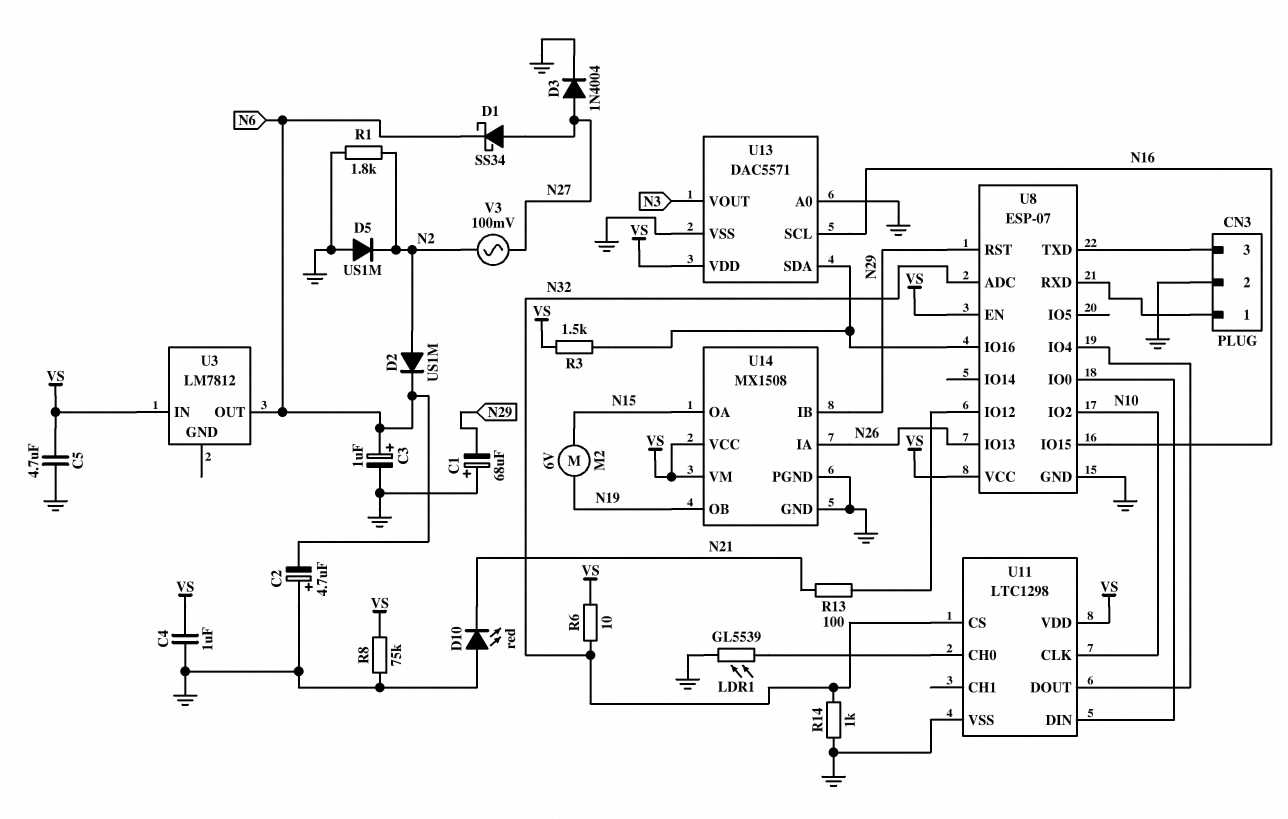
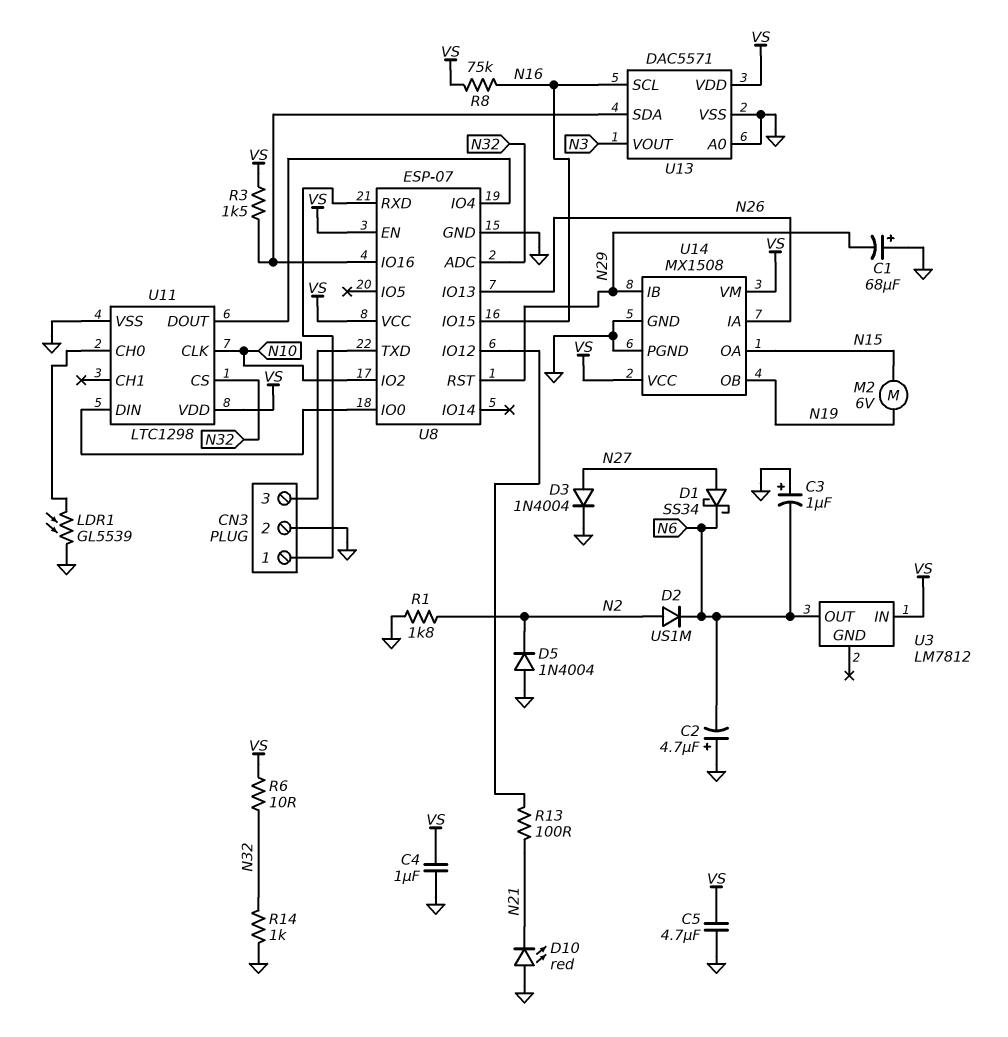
C3: 1uF (plus N6, minus GND) -> 1uF (plus GND, minus N6)
D5: diode US1M (A GND, K N2) -> diode 1N4004 (A GND, K N2)
R8: 75k (GND, VS) -> 75k (N16, VS)
V3: AC 100mV (N2, N27) -> none

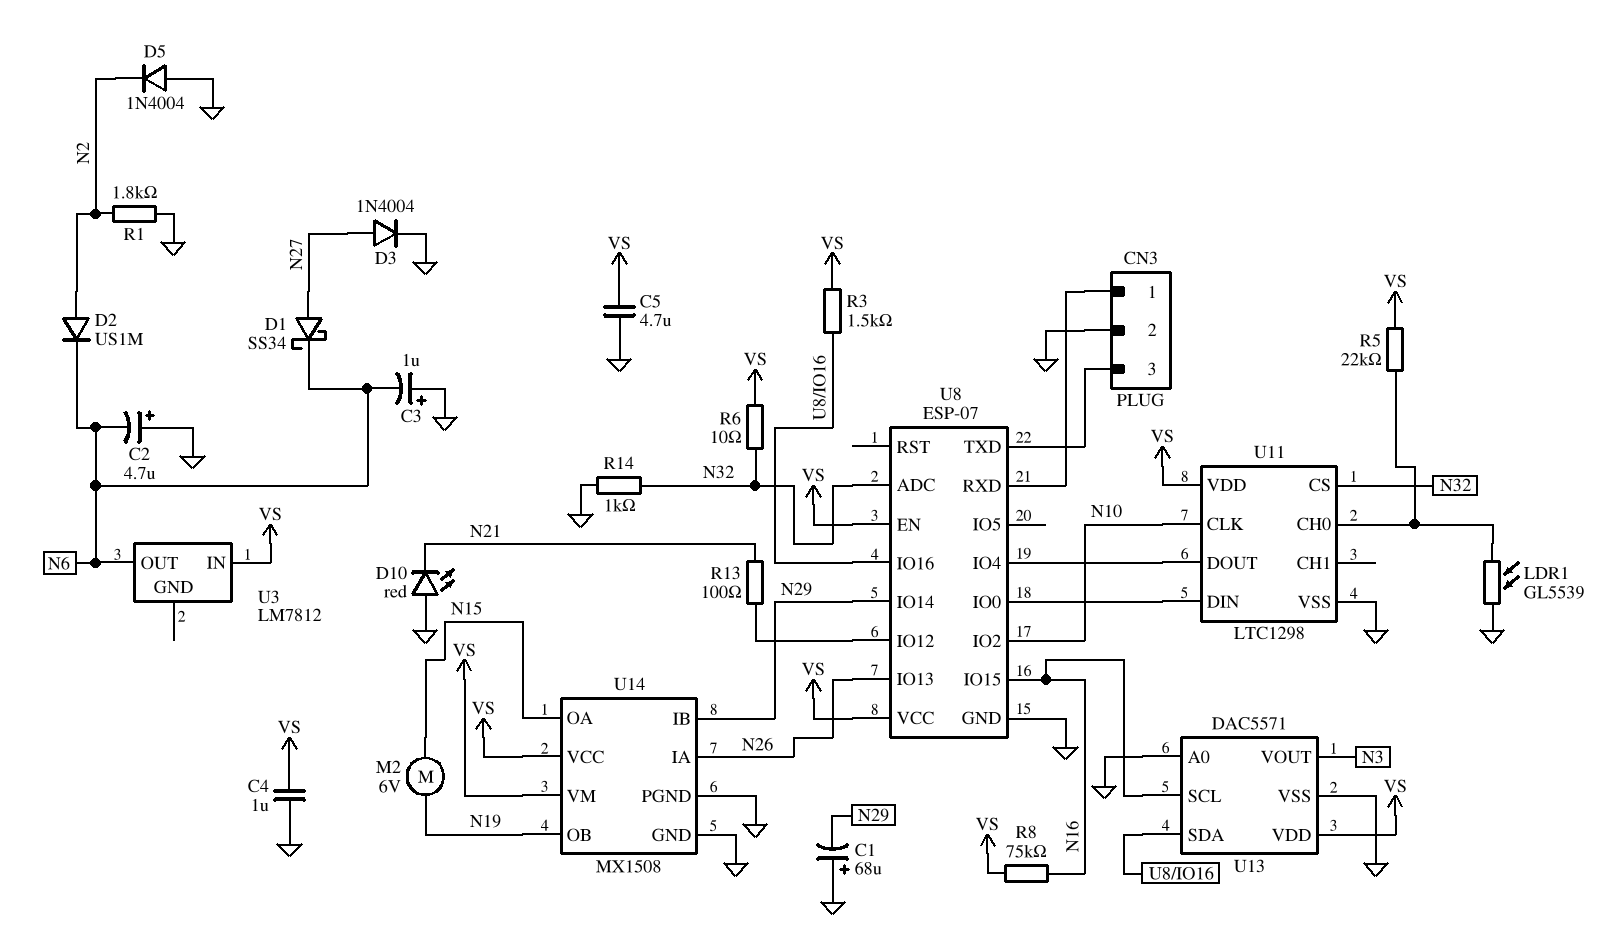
R5: none -> 22k (U11/CH0, VS)
U8 pin IO14: none -> N29
U8 pin RST: N29 -> none

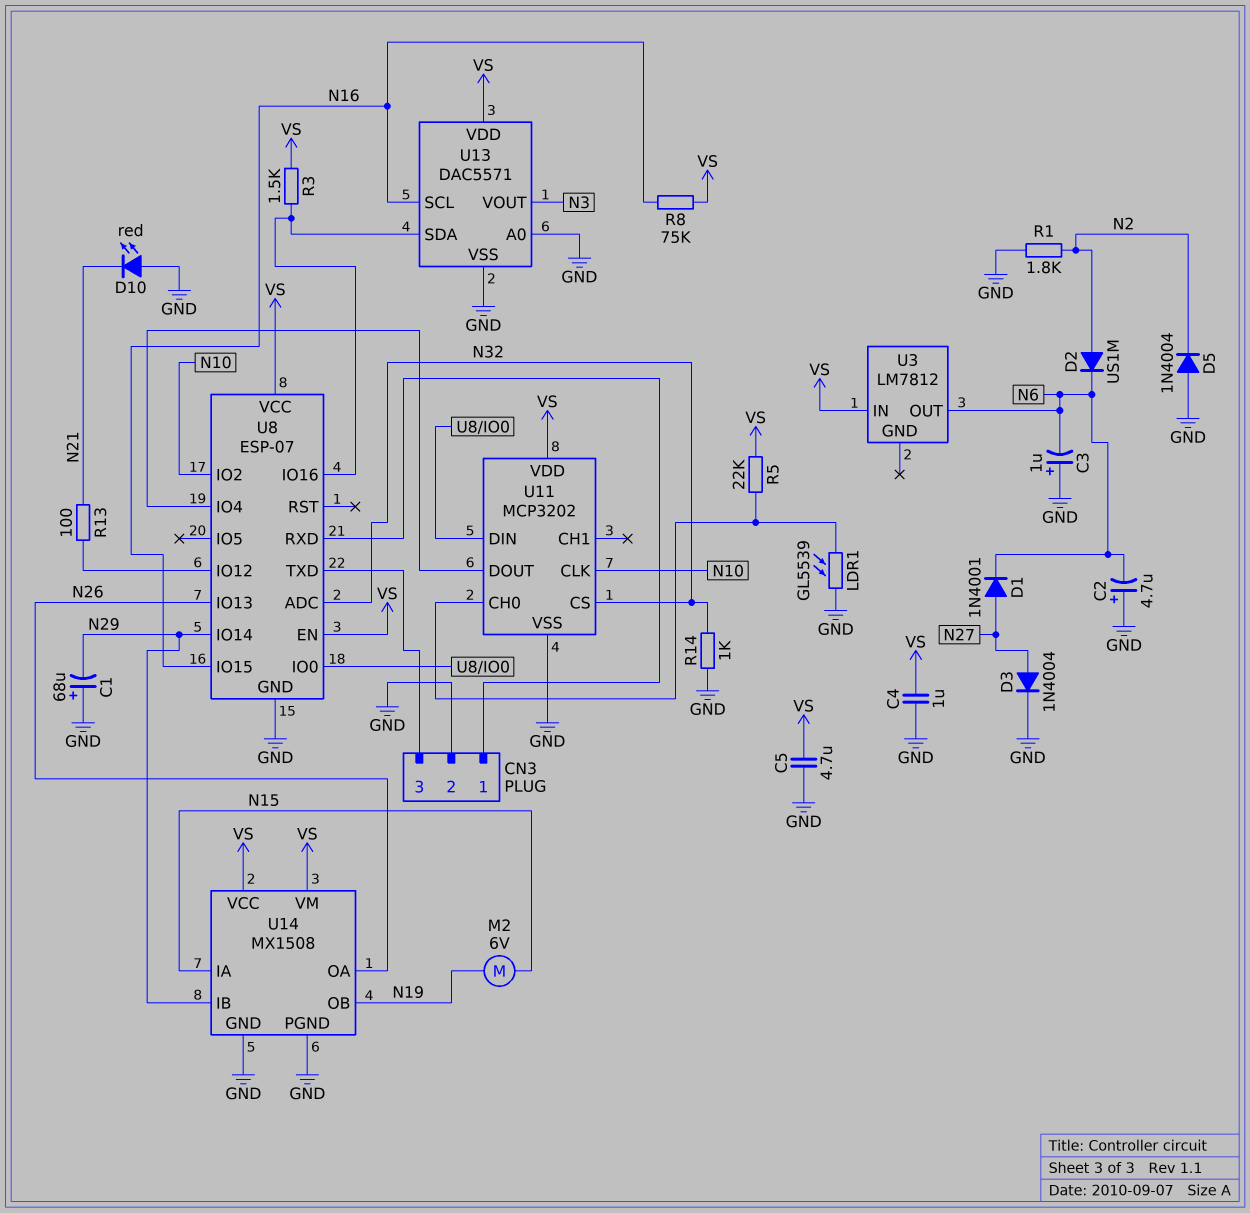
D1: schottky SS34 (A N27, K N6) -> diode 1N4001 (A N27, K N6)
R6: 10 (N32, VS) -> none
U11: LTC1298 -> MCP3202
U14 pin IA: N26 -> N15
U14 pin OA: N15 -> N26

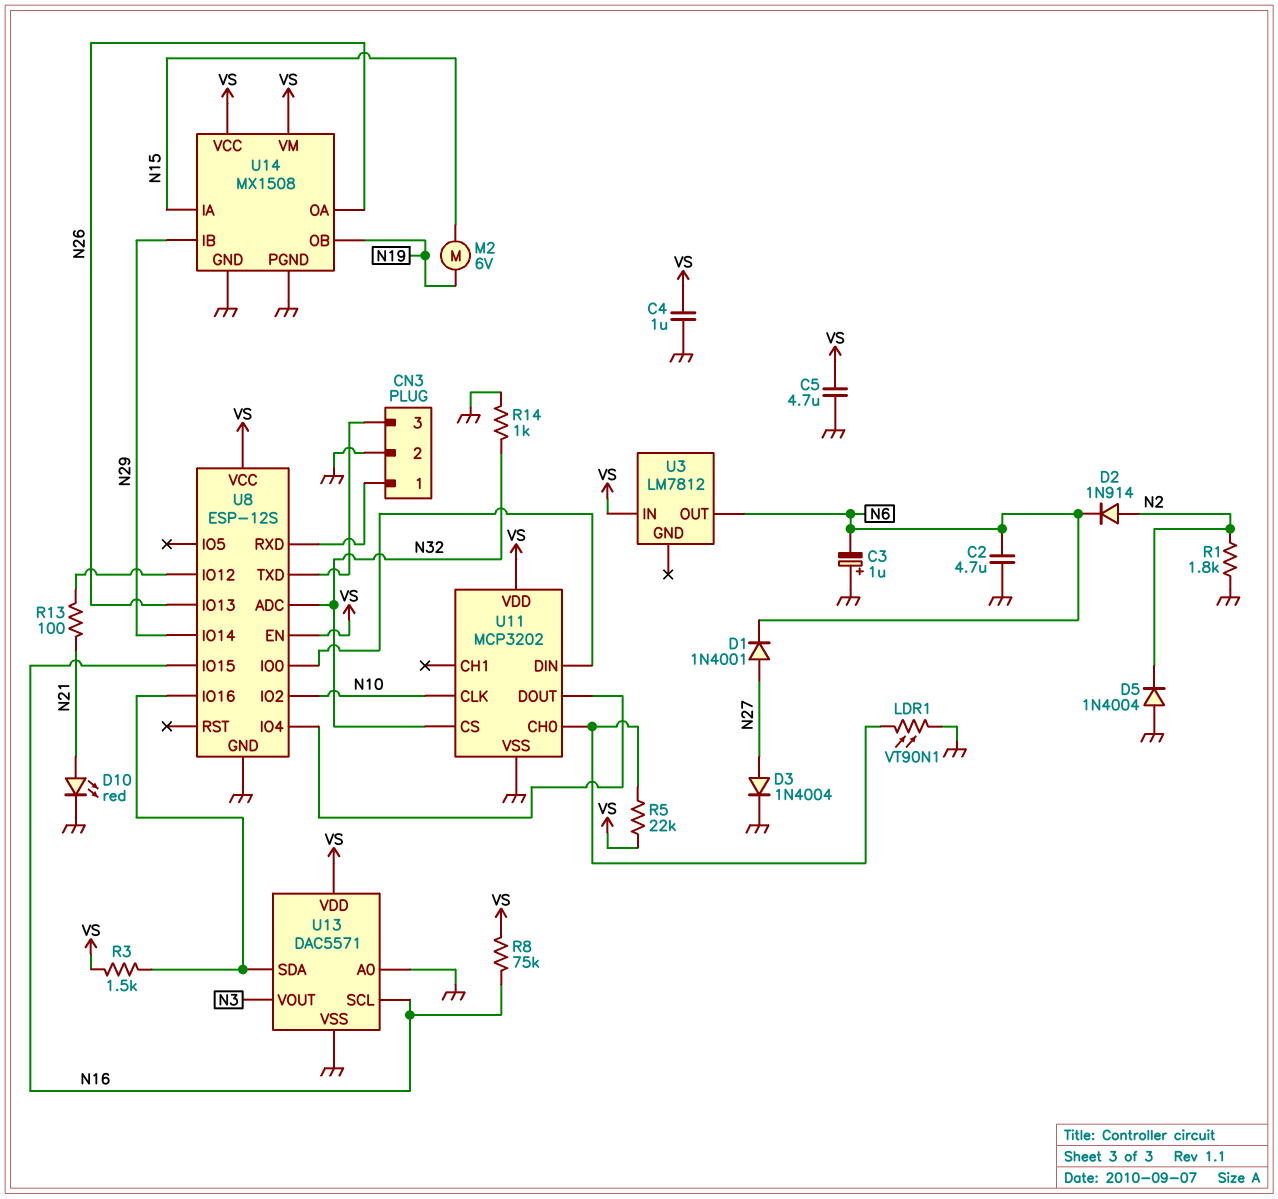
C1: 68uF (plus GND, minus N29) -> none
C2: 4.7uF (plus GND, minus N6) -> 4.7uF (GND, N6)
D2: diode US1M (A N2, K N6) -> diode 1N914 (A N2, K N6)
D10: LED red (A GND, K N21) -> LED red (A N21, K GND)
LDR1: GL5539 (GND, U11/CH0) -> VT90N1 (GND, U11/CH0)
U8: ESP-07 -> ESP-12S

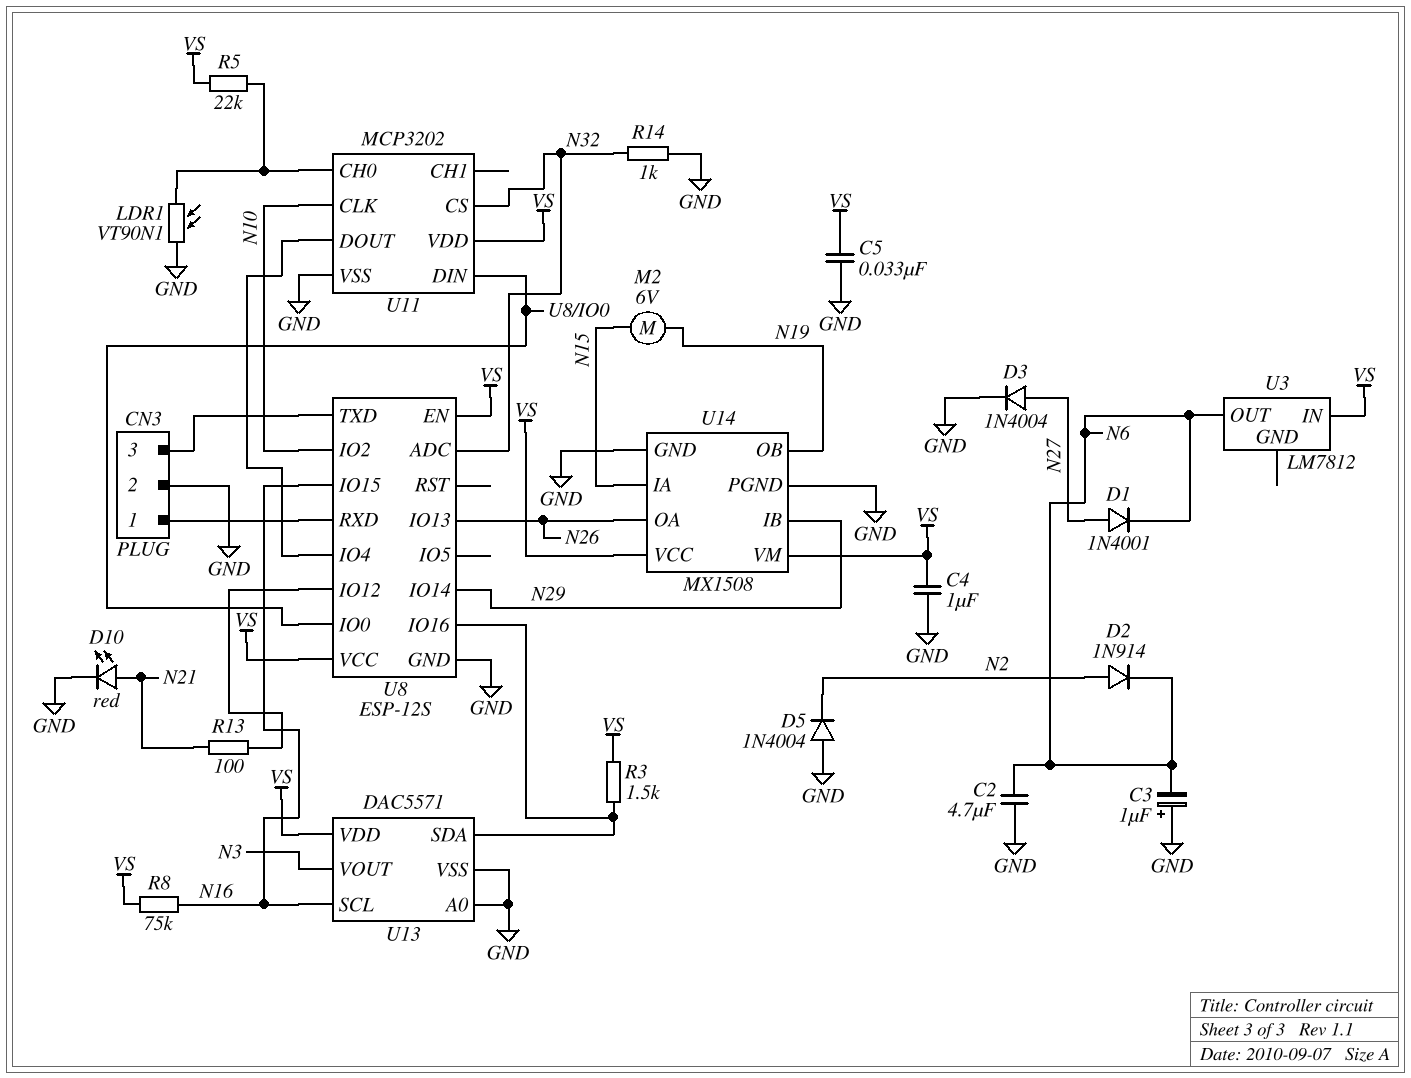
C5: 4.7uF (GND, VS) -> 33nF (GND, VS)
R1: 1.8k (GND, N2) -> none

